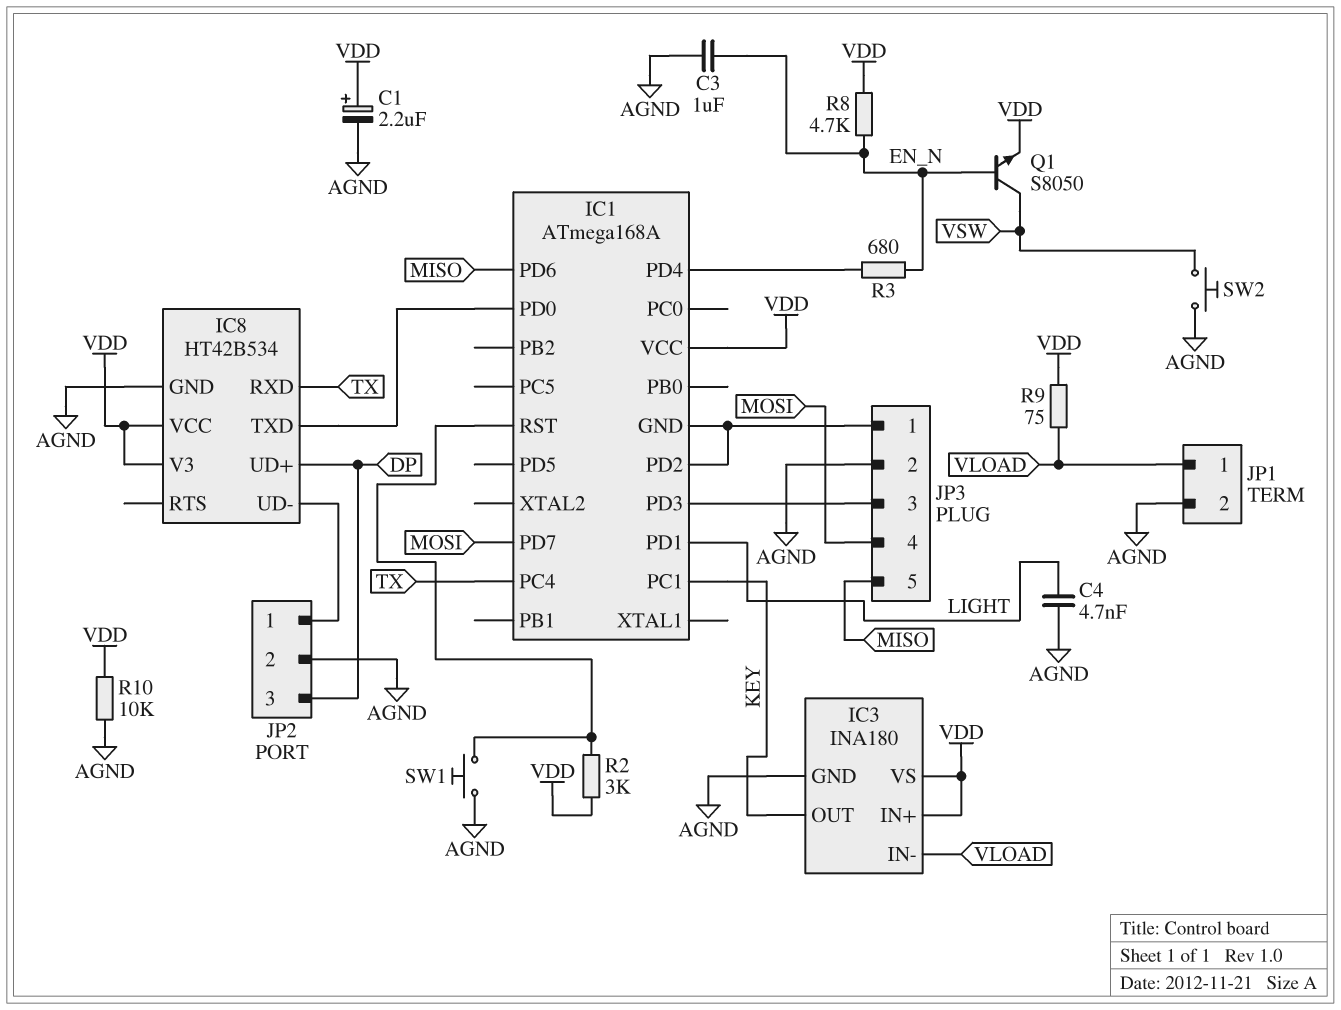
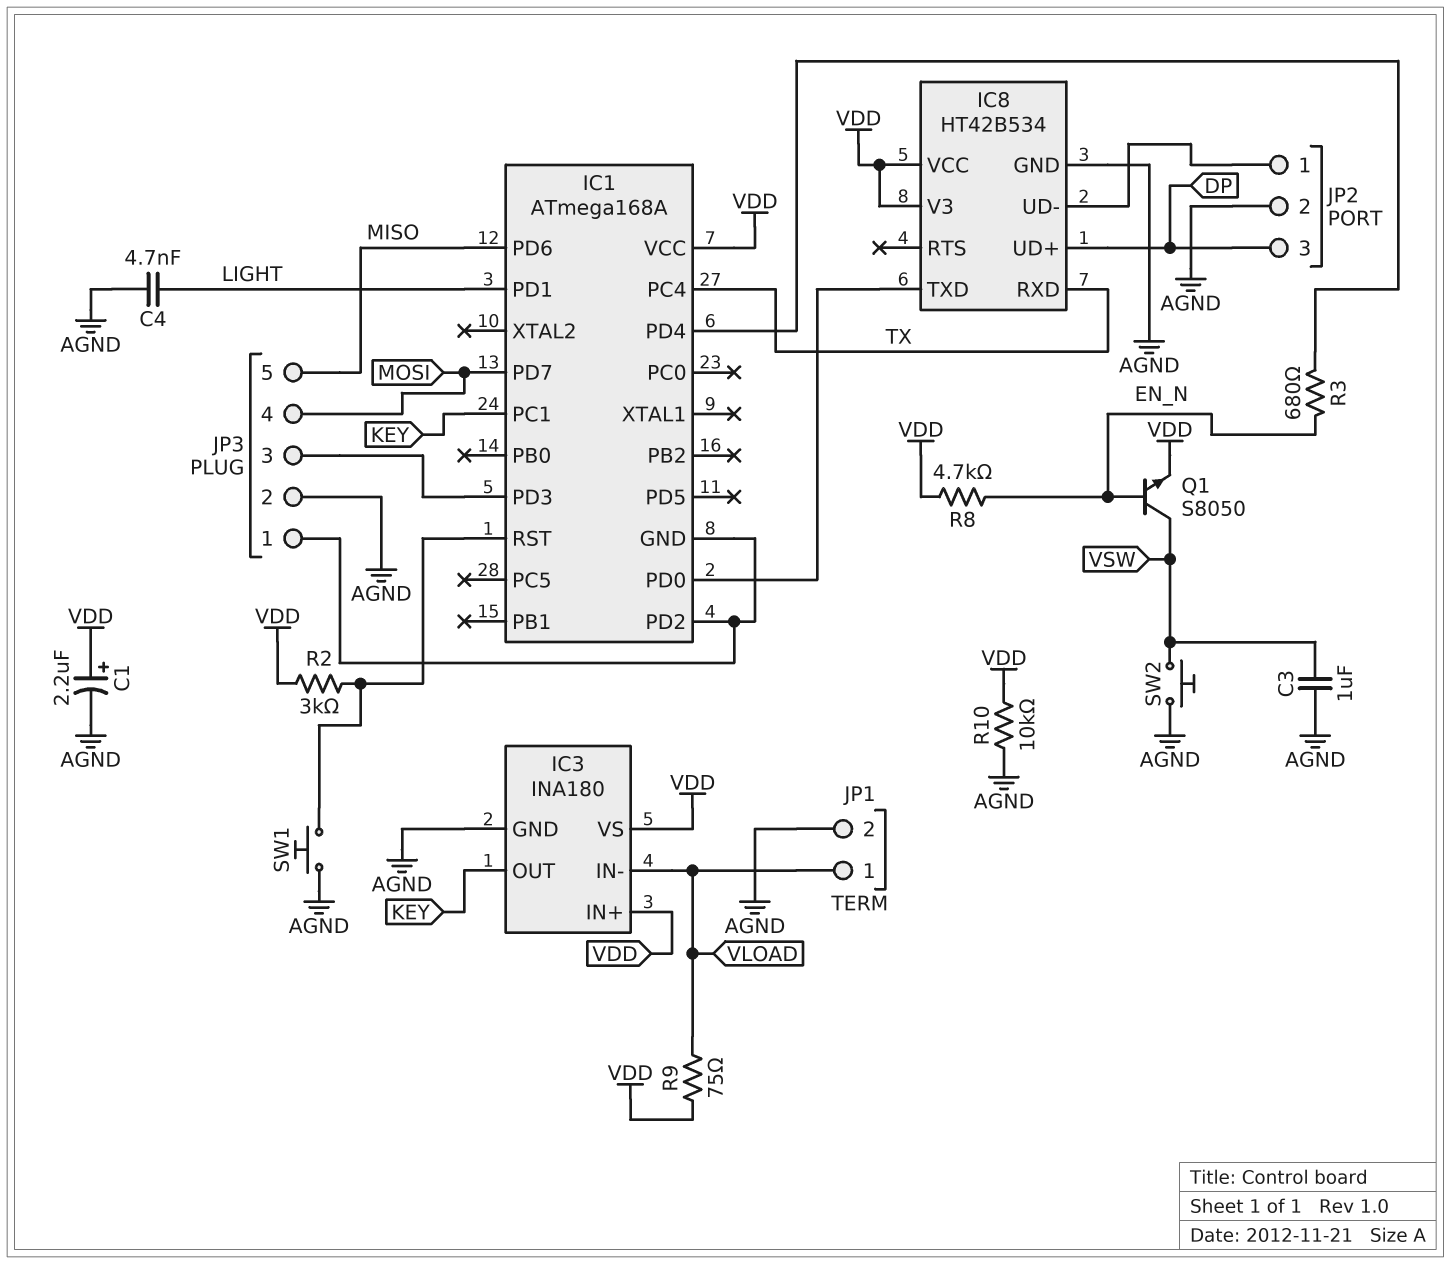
C3: 1uF (AGND, EN_N) -> 1uF (AGND, VSW)

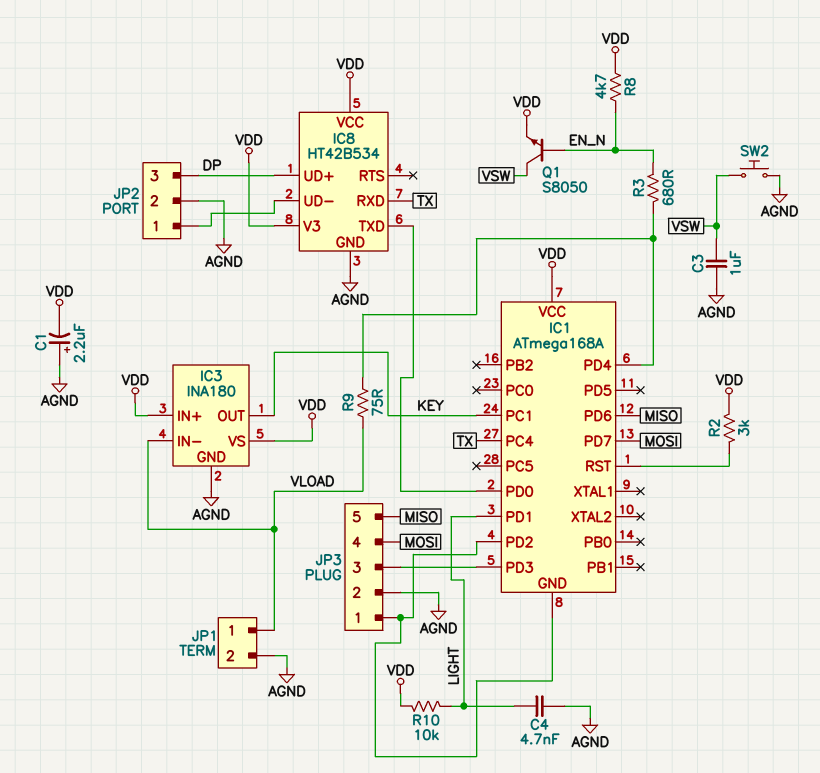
C1: 2.2uF (plus VDD, minus AGND) -> 2.2uF (plus AGND, minus VDD)
R9: 75 (VDD, VLOAD) -> 75 (IC1/PD4, VLOAD)
R10: 10k (AGND, VDD) -> 10k (LIGHT, VDD)
SW1: button (AGND, IC1/RST) -> none

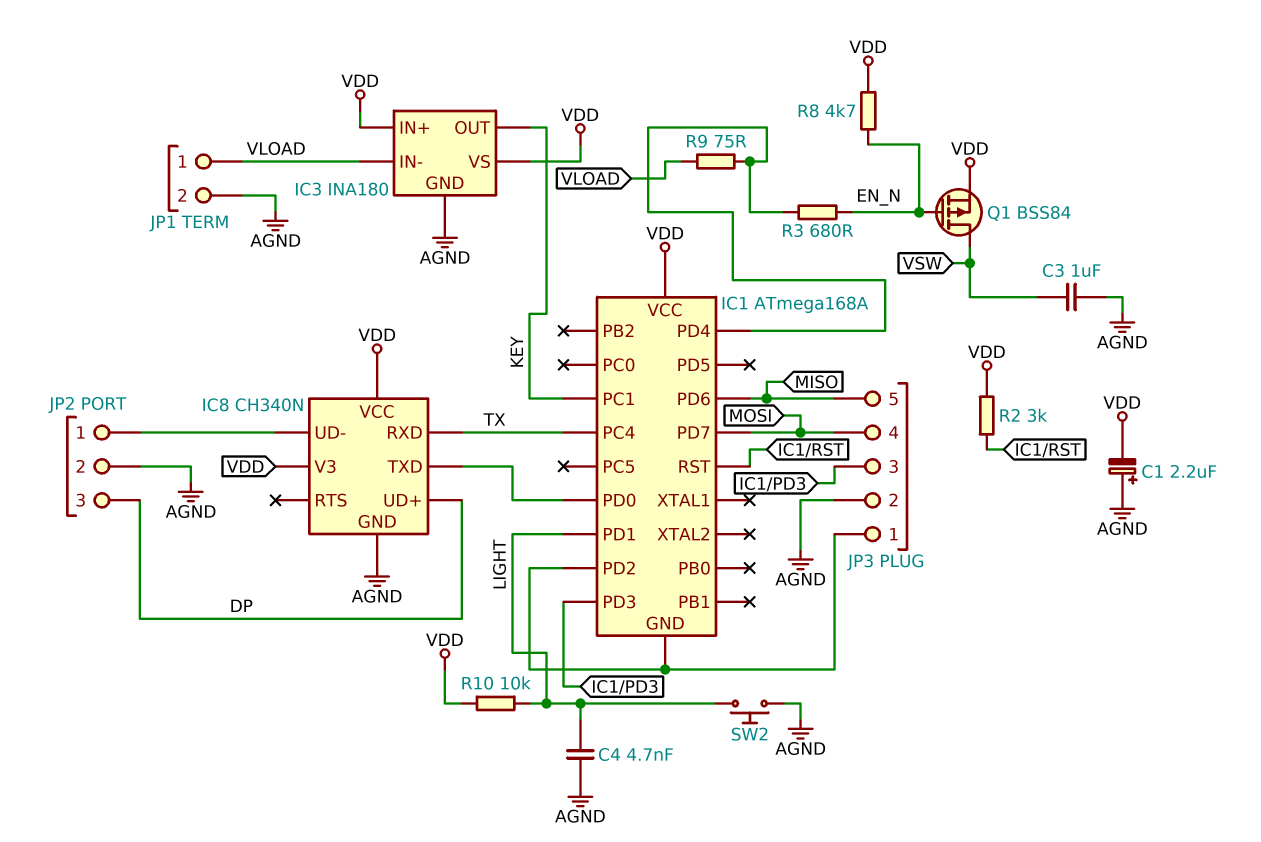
IC8: HT42B534 -> CH340N
Q1: NPN S8050 (B EN_N, C VSW, E VDD) -> PMOS BSS84 (G EN_N, D VSW, S VDD)
SW2: button (AGND, VSW) -> button (AGND, LIGHT)

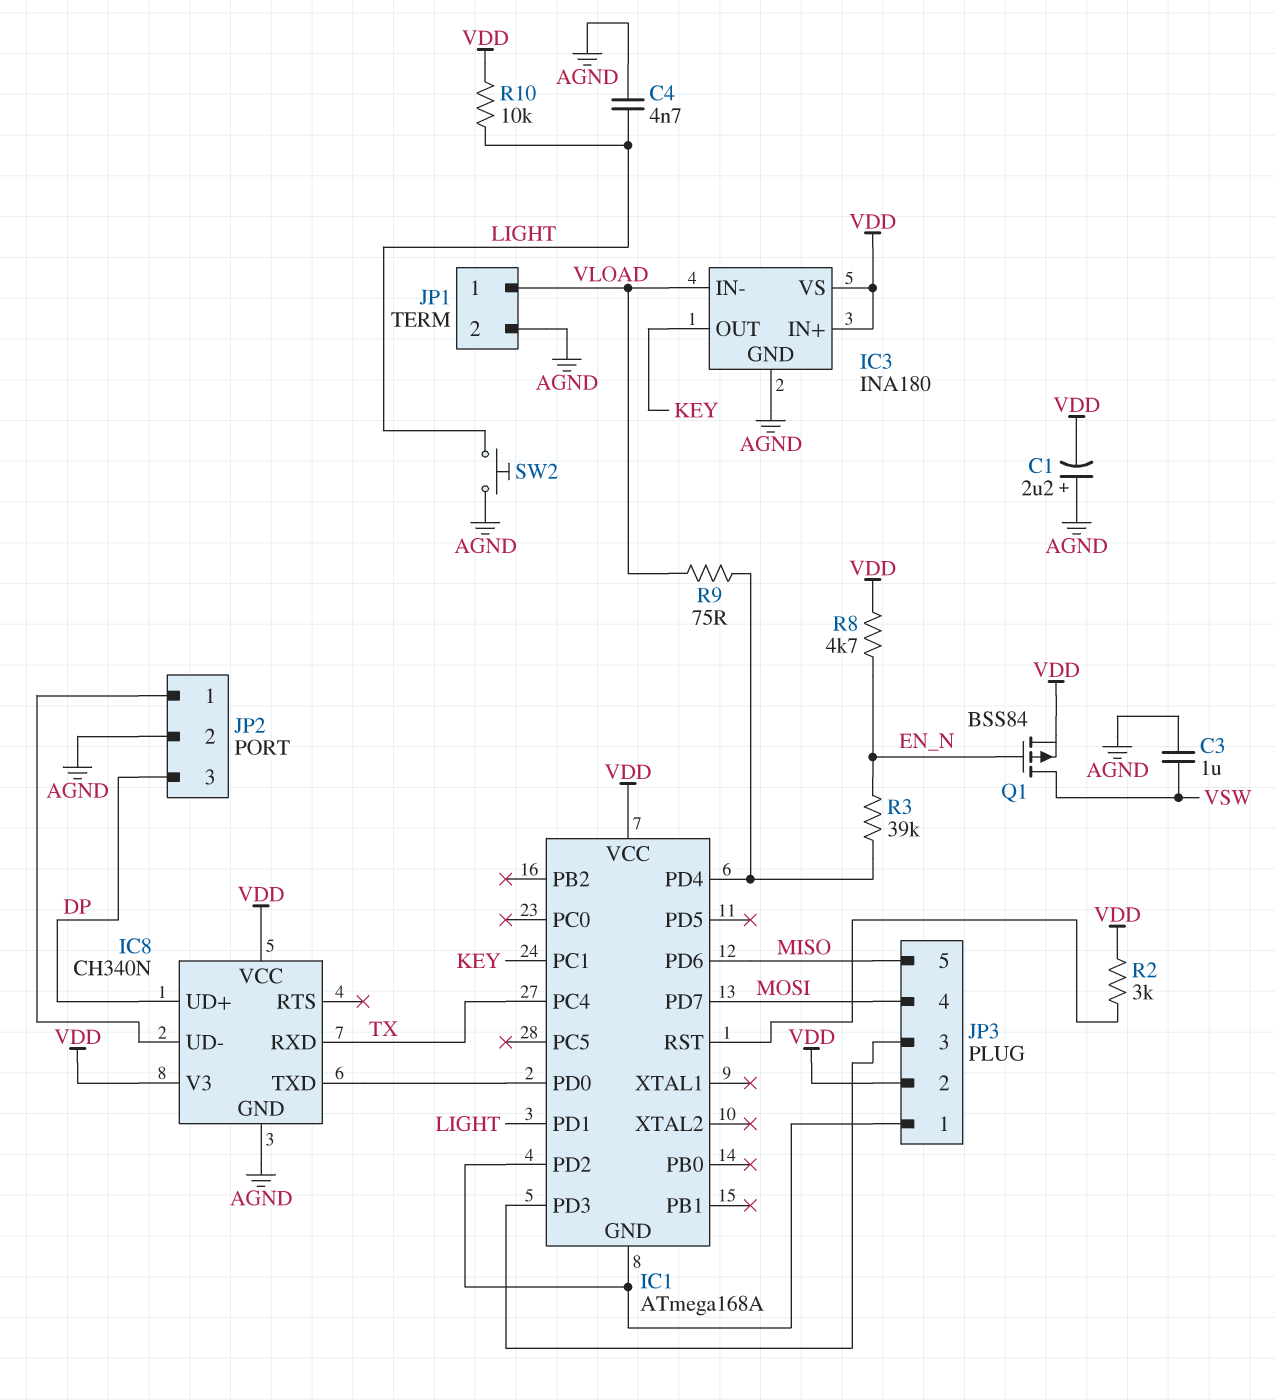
JP3 pin 2: AGND -> VDD
R3: 680 (EN_N, IC1/PD4) -> 39k (EN_N, IC1/PD4)

